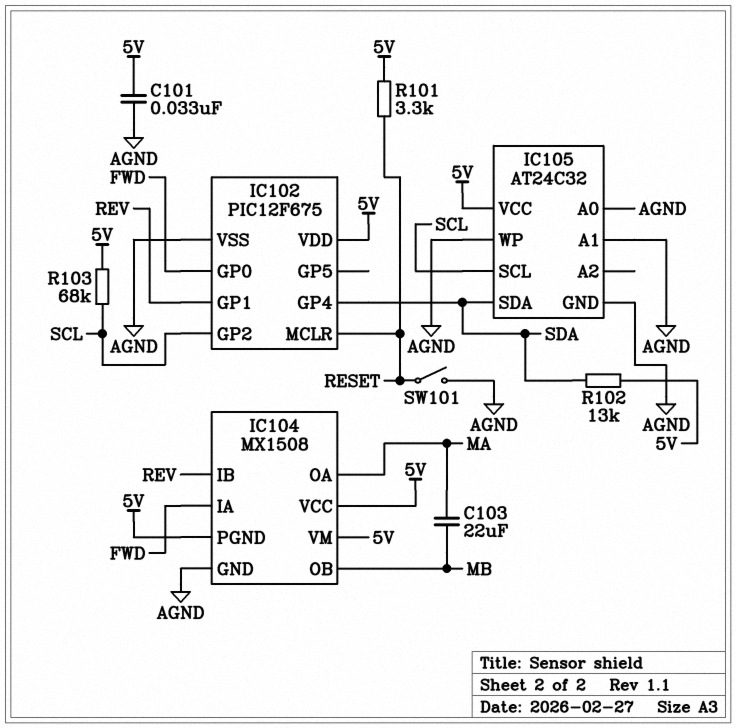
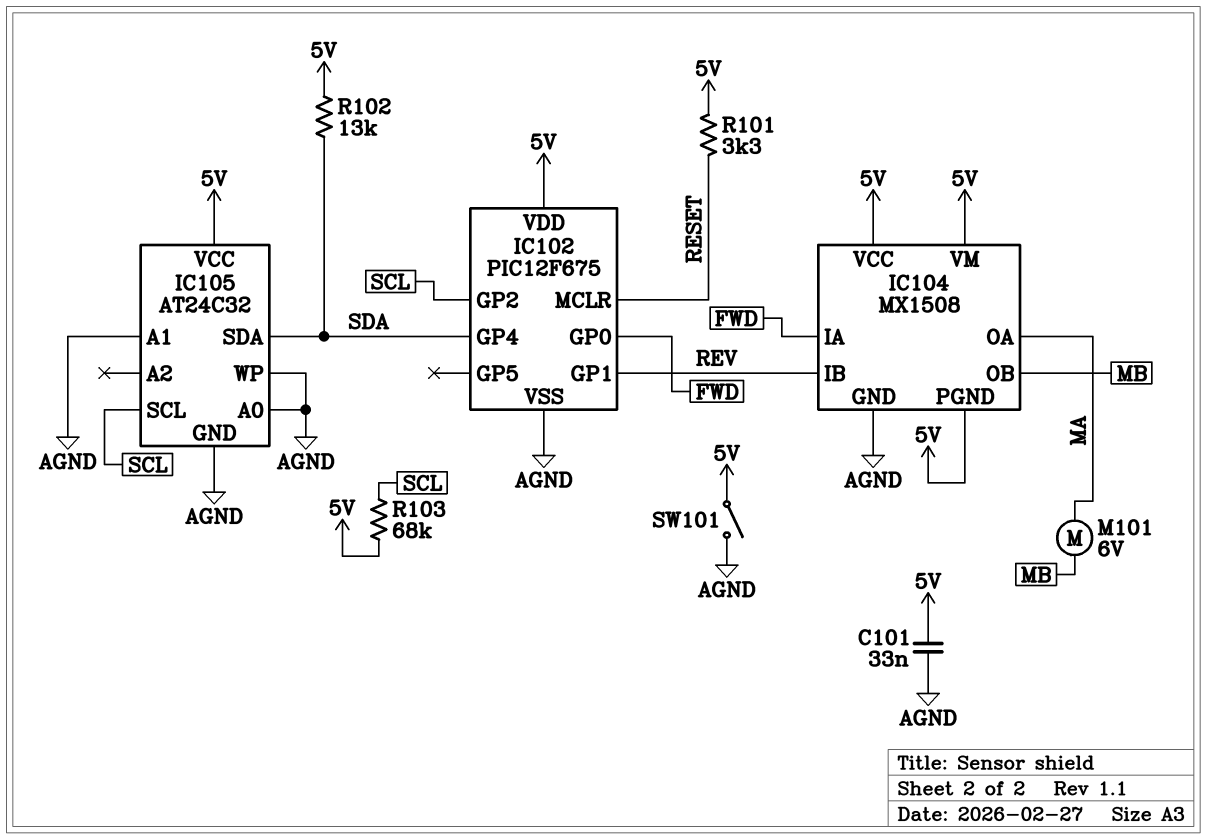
C103: 22uF (MA, MB) -> none
M101: none -> motor 6V (MA, MB)
SW101: switch (AGND, RESET) -> switch (5V, AGND)

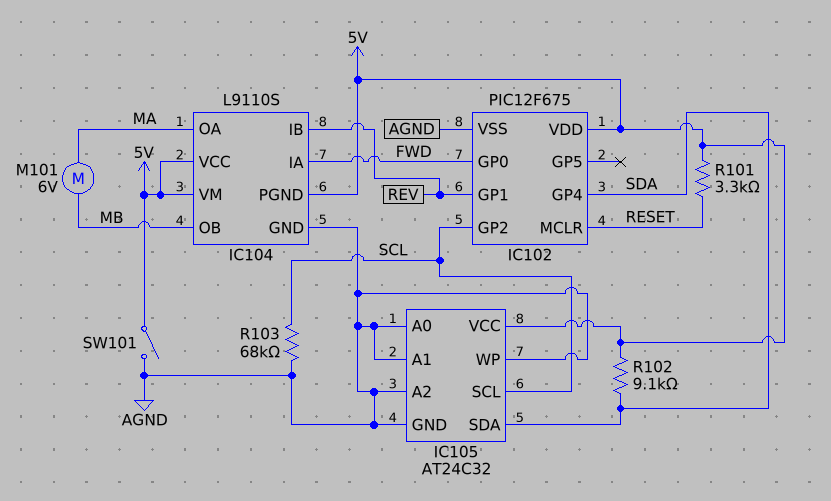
C101: 33nF (5V, AGND) -> none
IC104: MX1508 -> L9110S
IC105 pin A2: none -> AGND
R102: 13k (5V, SDA) -> 9.1k (5V, SDA)
R103: 68k (5V, SCL) -> 68k (AGND, SCL)

